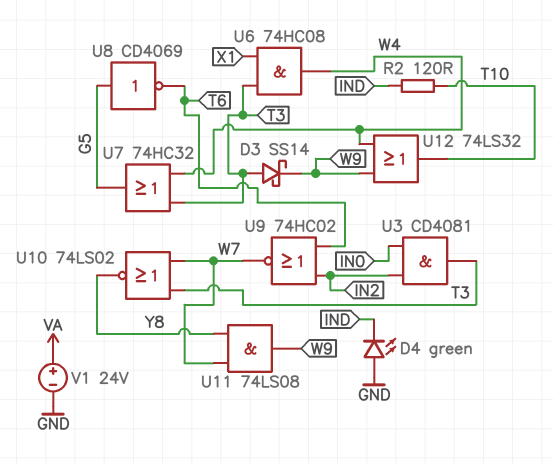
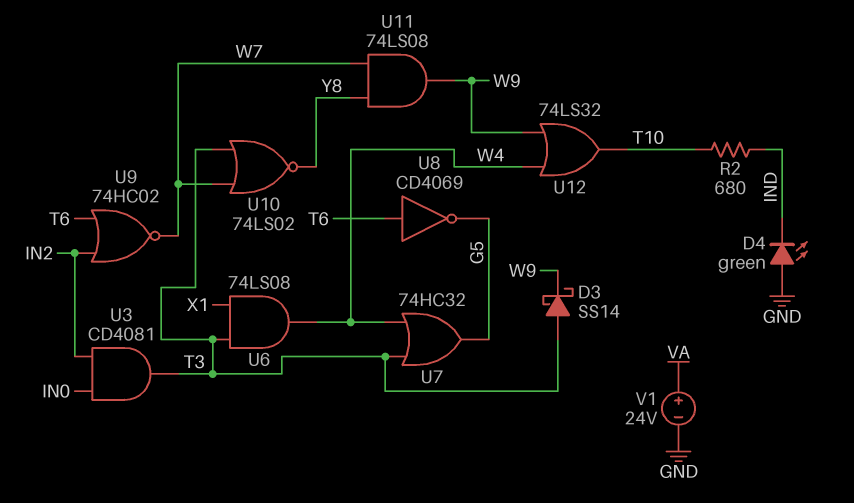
R2: 120 (IND, T10) -> 680 (IND, T10)
U6: AND 74HC08 (in T3, in X1, out W4) -> AND 74LS08 (in T3, in X1, out W4)
U8: NOT CD4069 (in G5, out T6) -> NOT CD4069 (in T6, out G5)

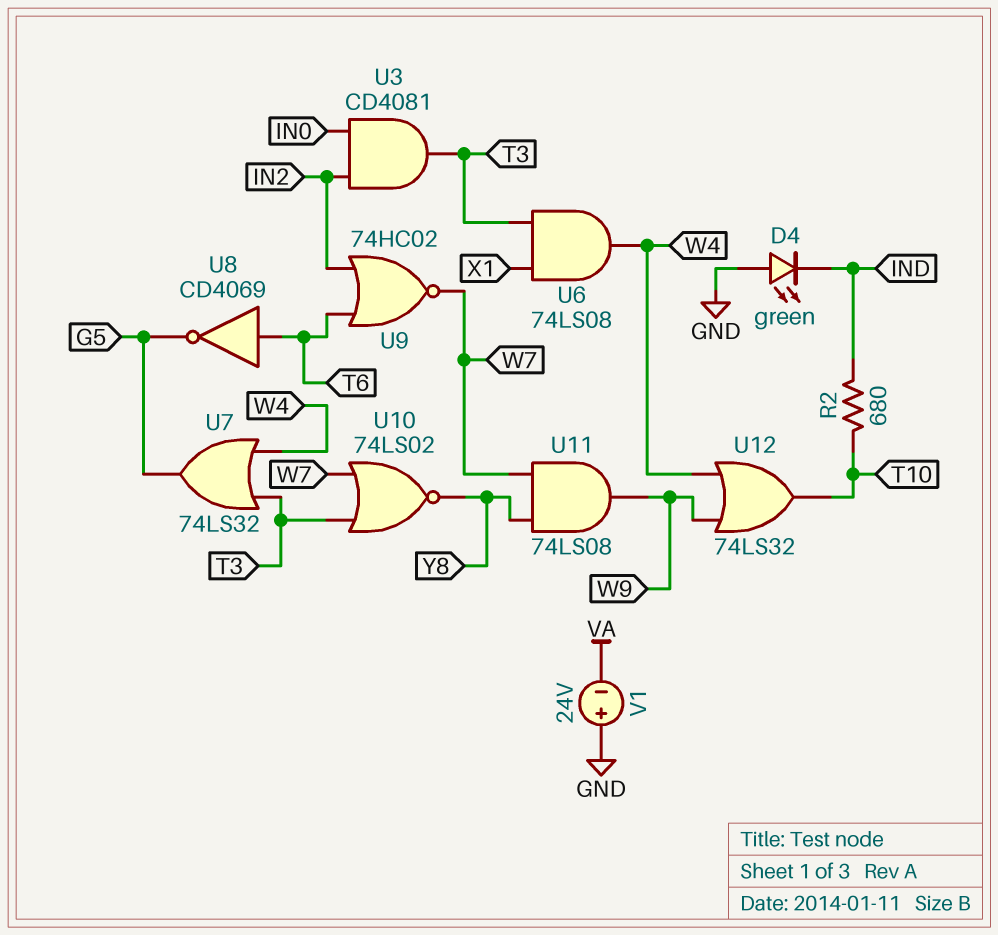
D3: schottky SS14 (A T3, K W9) -> none
U7: OR 74HC32 (in T3, in W4, out G5) -> OR 74LS32 (in T3, in W4, out G5)
V1: 24V (plus VA, minus GND) -> 24V (plus GND, minus VA)

